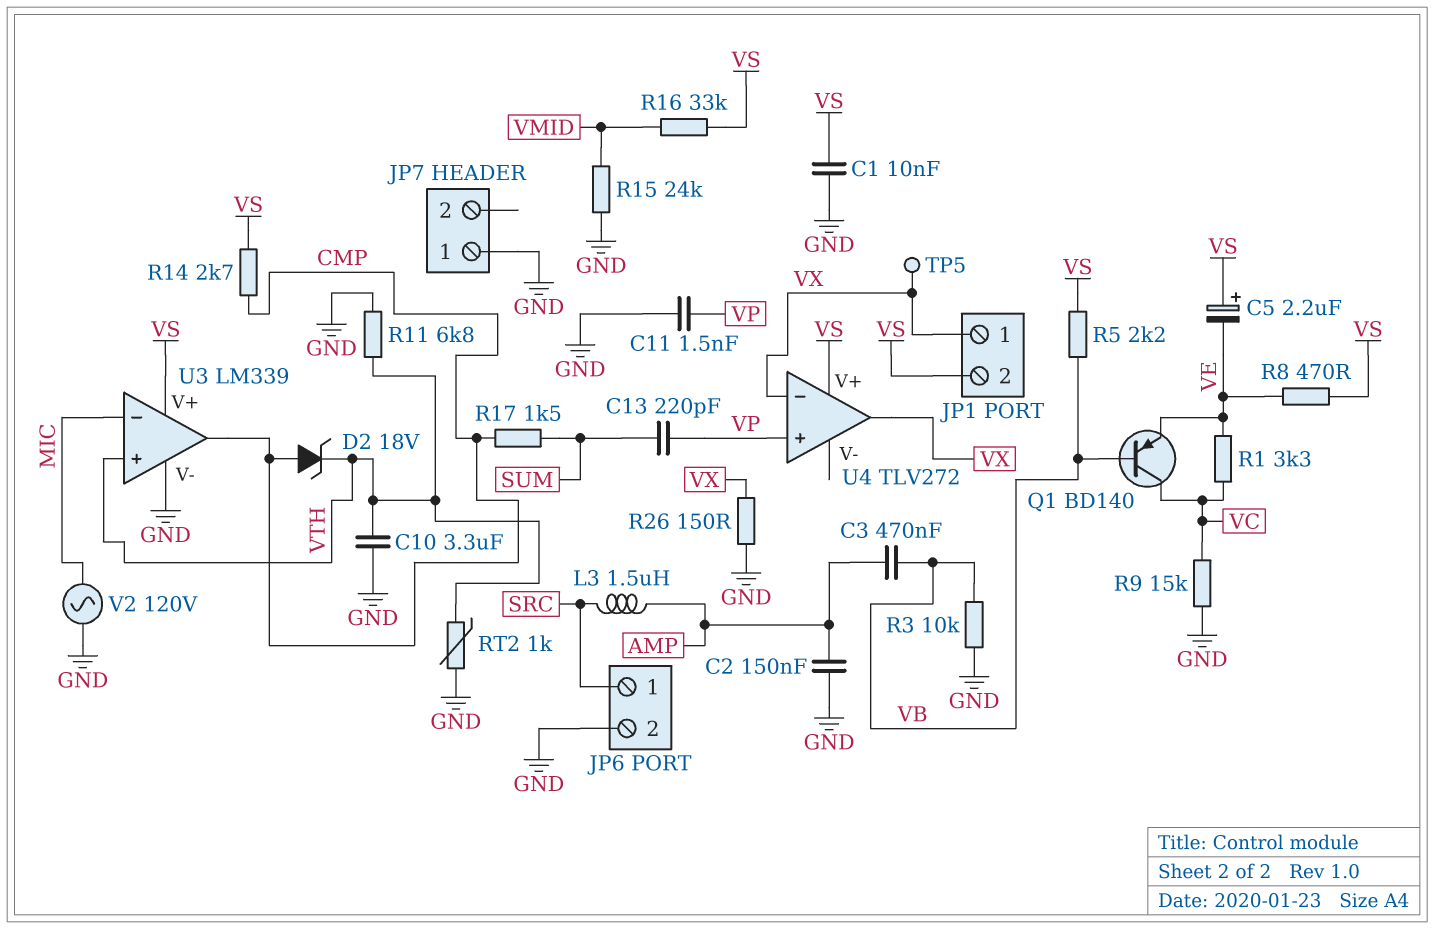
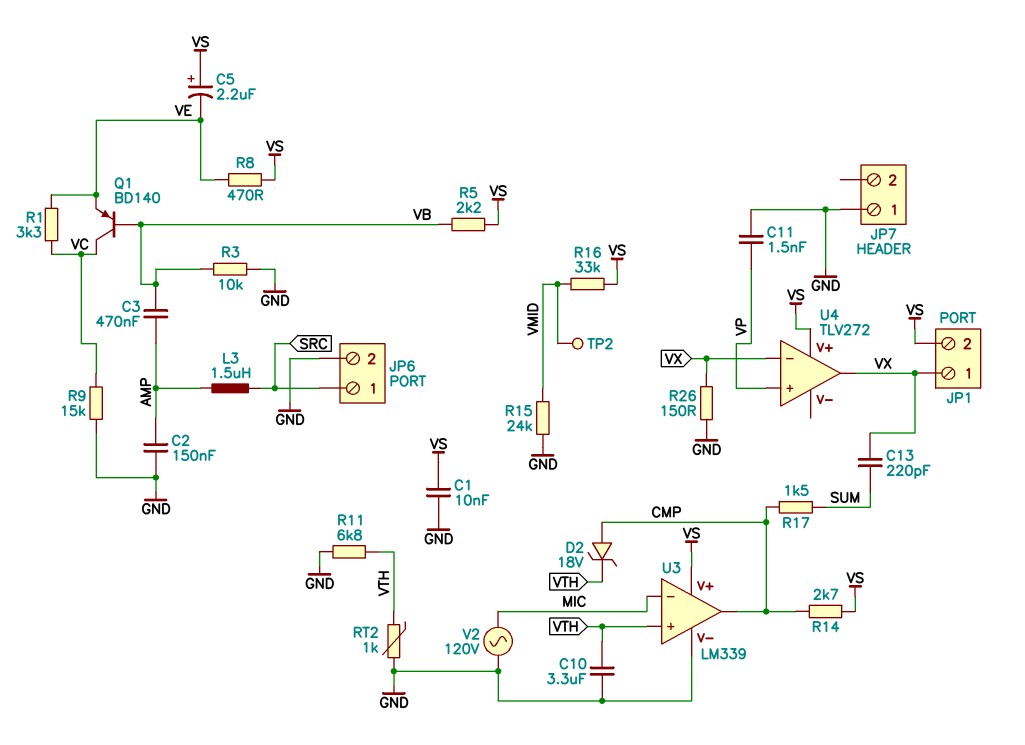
C13: 220pF (SUM, VP) -> 220pF (SUM, VX)
TP2: none -> test point (VMID)
TP5: test point (VX) -> none

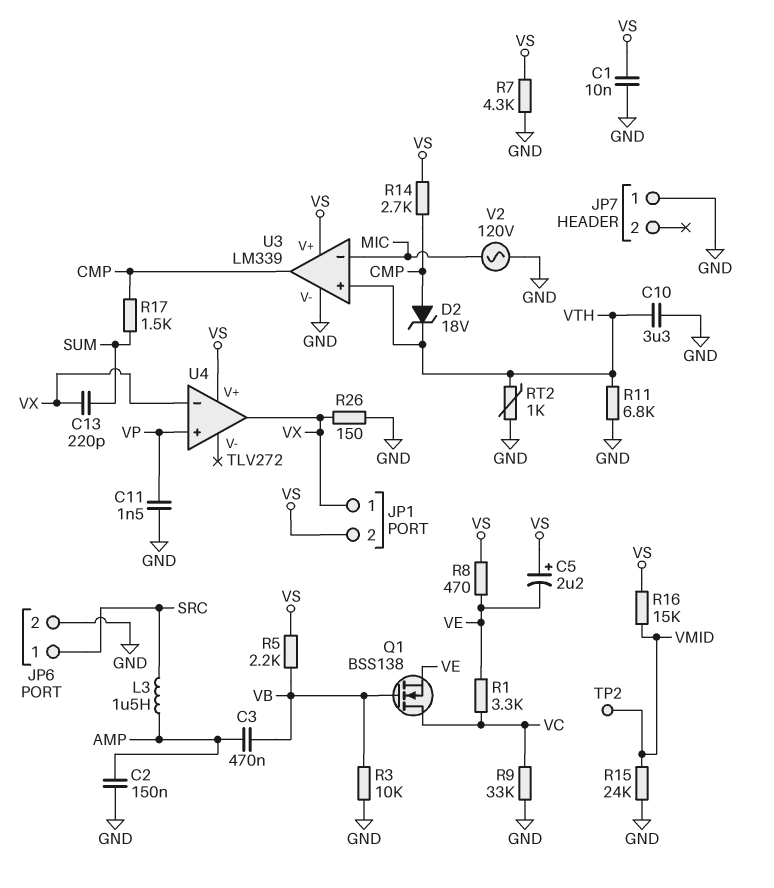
Q1: PNP BD140 (B VB, C VC, E VE) -> NMOS BSS138 (G VB, D VC, S VE)
R7: none -> 4.3k (GND, VS)
R9: 15k (GND, VC) -> 33k (GND, VC)
R16: 33k (VMID, VS) -> 15k (VMID, VS)

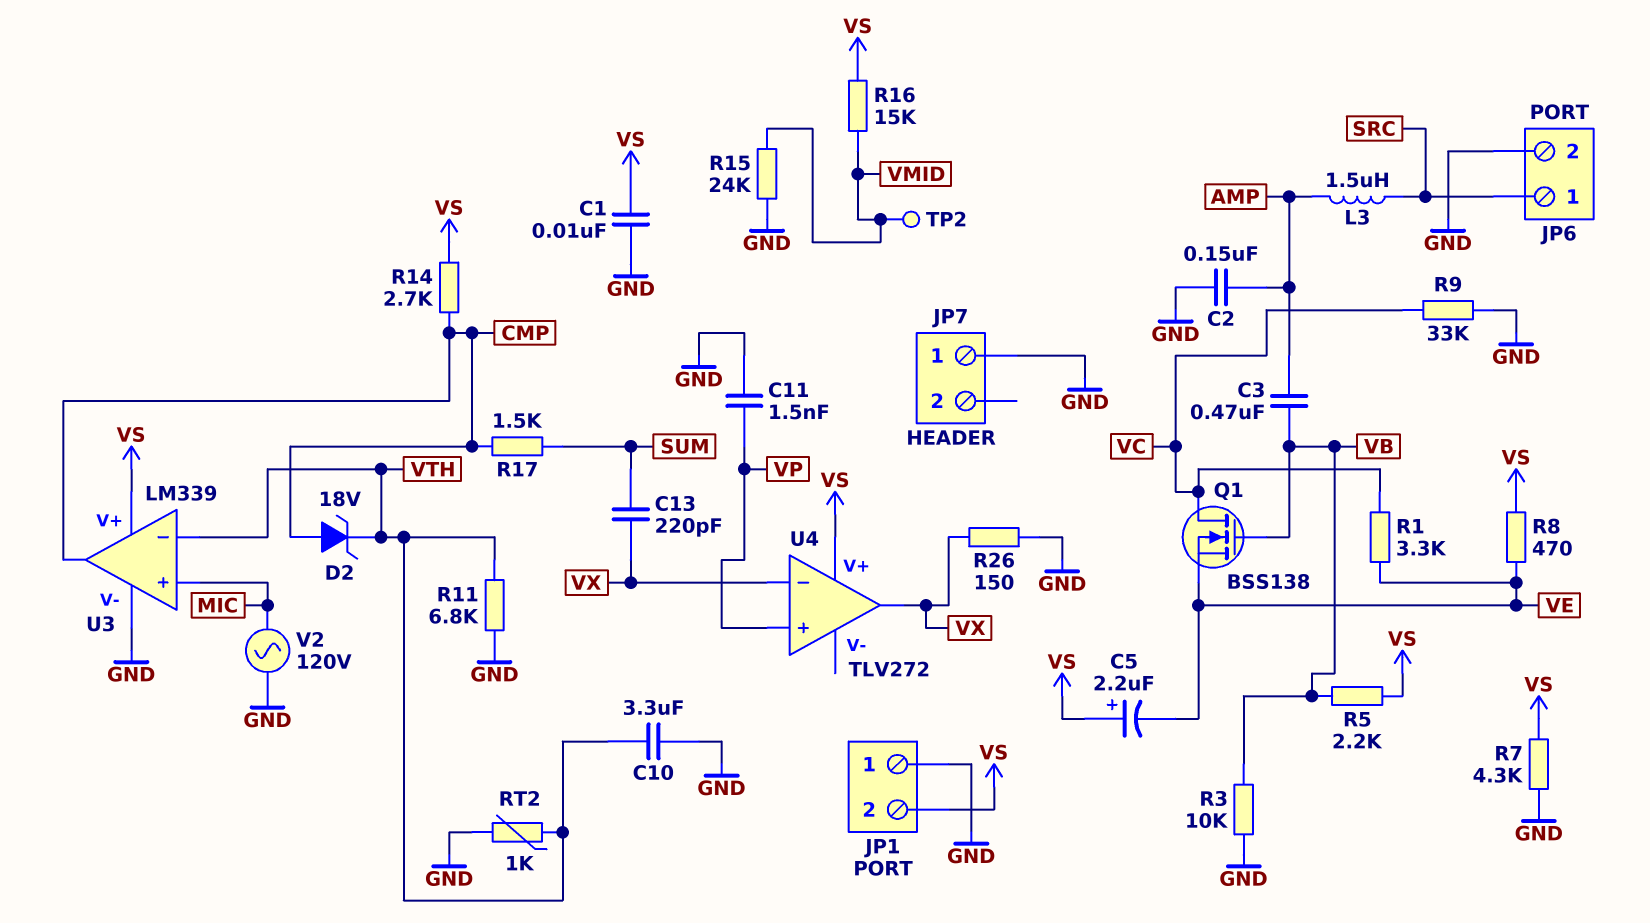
JP1 pin 1: VX -> GND
U3 pin in+: VTH -> MIC
U3 pin in-: MIC -> VTH

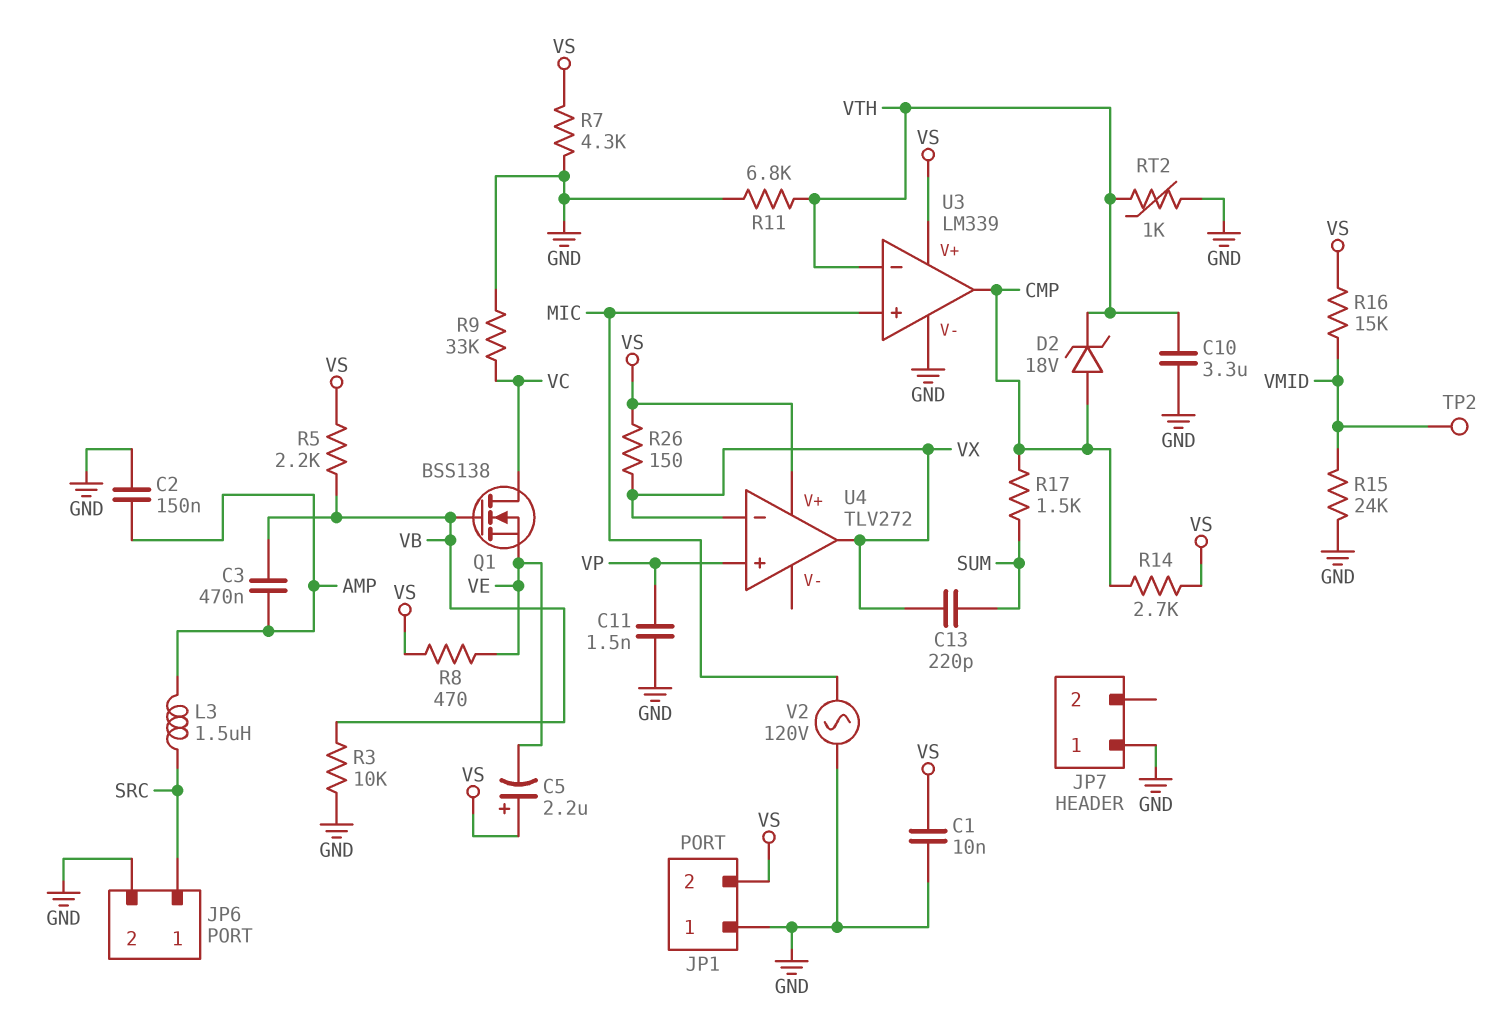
R1: 3.3k (VC, VE) -> none
R26: 150 (GND, VX) -> 150 (VS, VX)

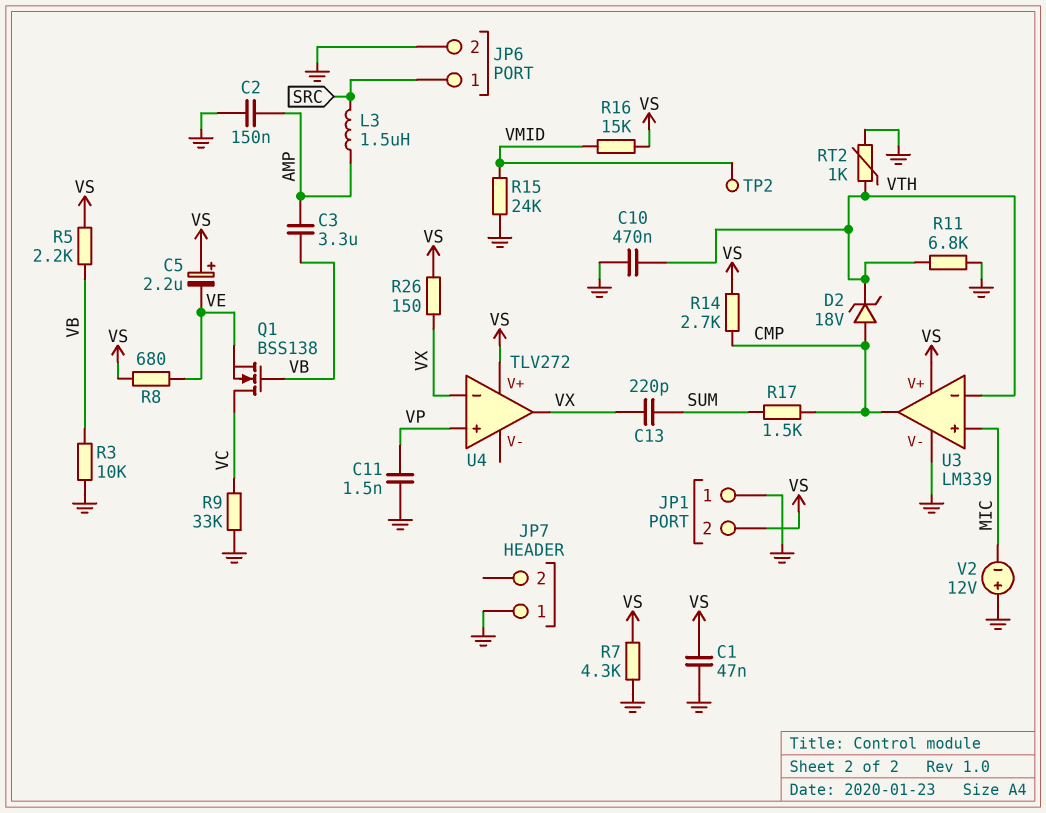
C1: 10nF (GND, VS) -> 47nF (GND, VS)
C3: 470nF (AMP, VB) -> 3.3uF (AMP, VB)
C10: 3.3uF (GND, VTH) -> 470nF (GND, VTH)
R8: 470 (VE, VS) -> 680 (VE, VS)
V2: AC 120V (GND, MIC) -> 12V (plus GND, minus MIC)

